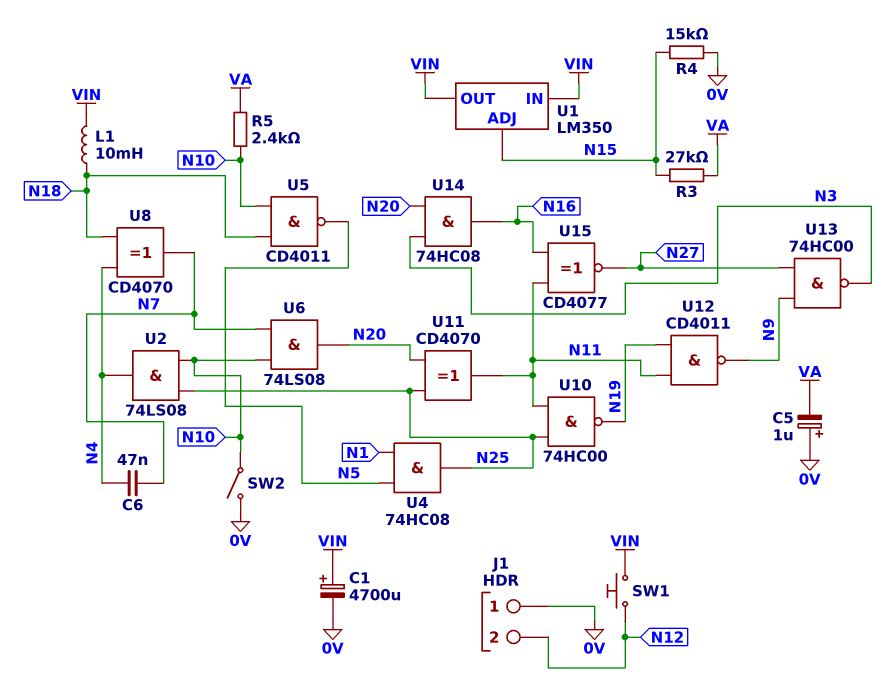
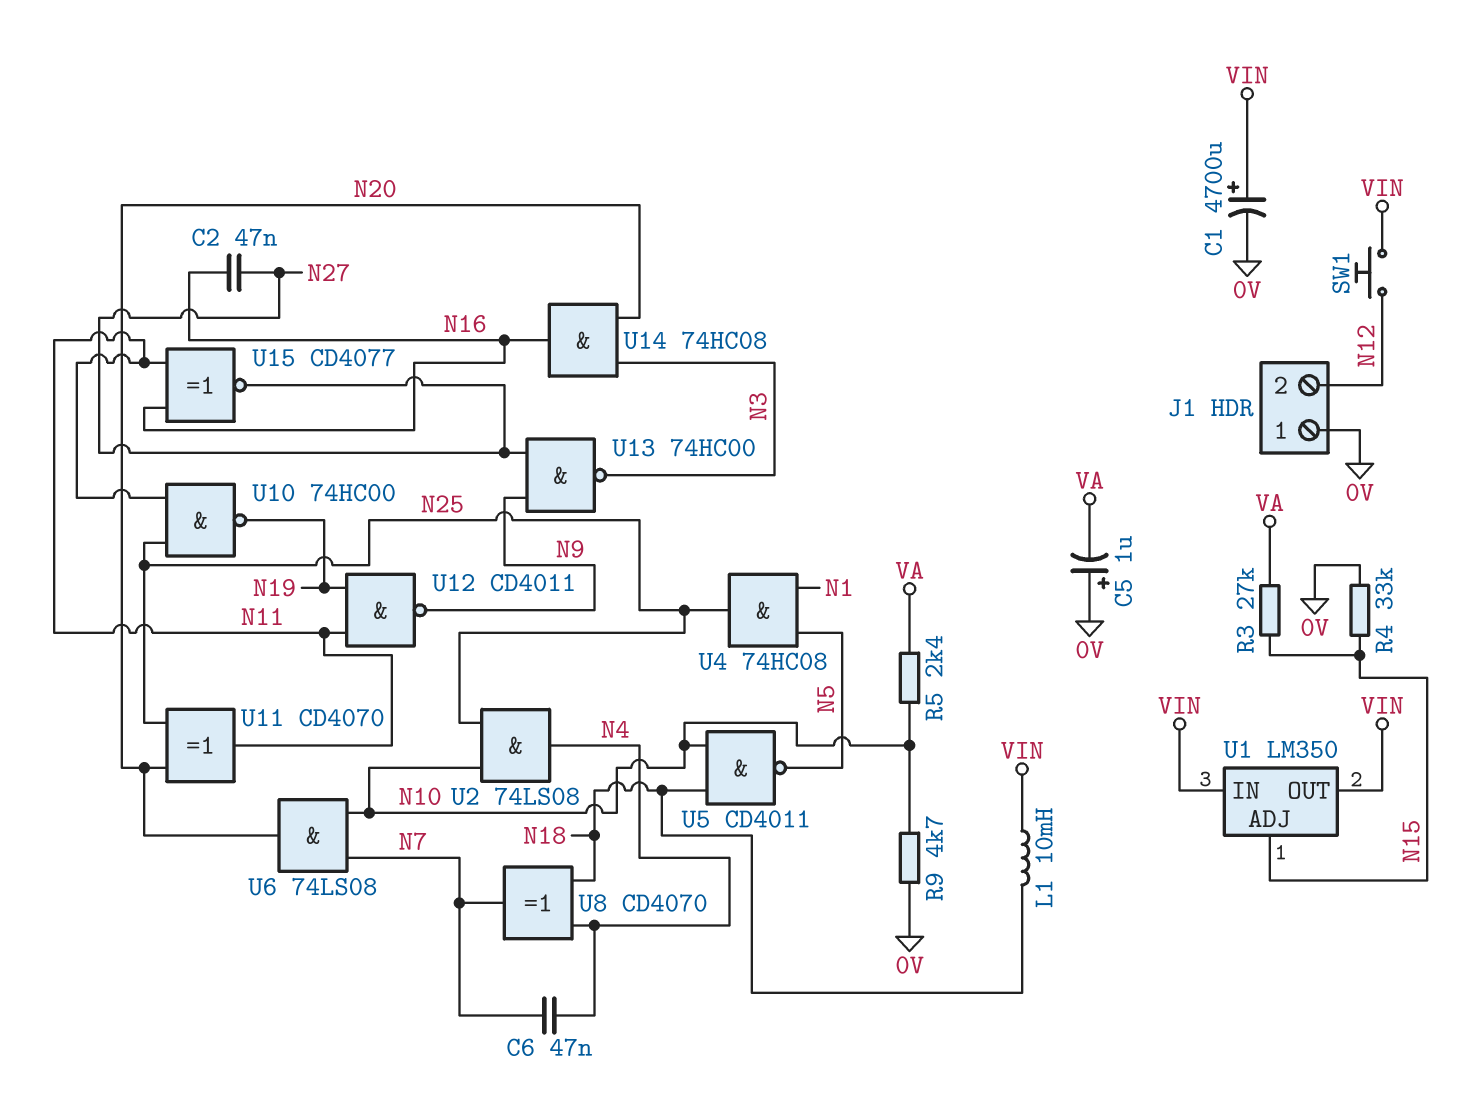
C2: none -> 47nF (N16, N27)
R4: 15k (0V, N15) -> 33k (0V, N15)
R9: none -> 4.7k (0V, N10)
SW2: switch (0V, N10) -> none

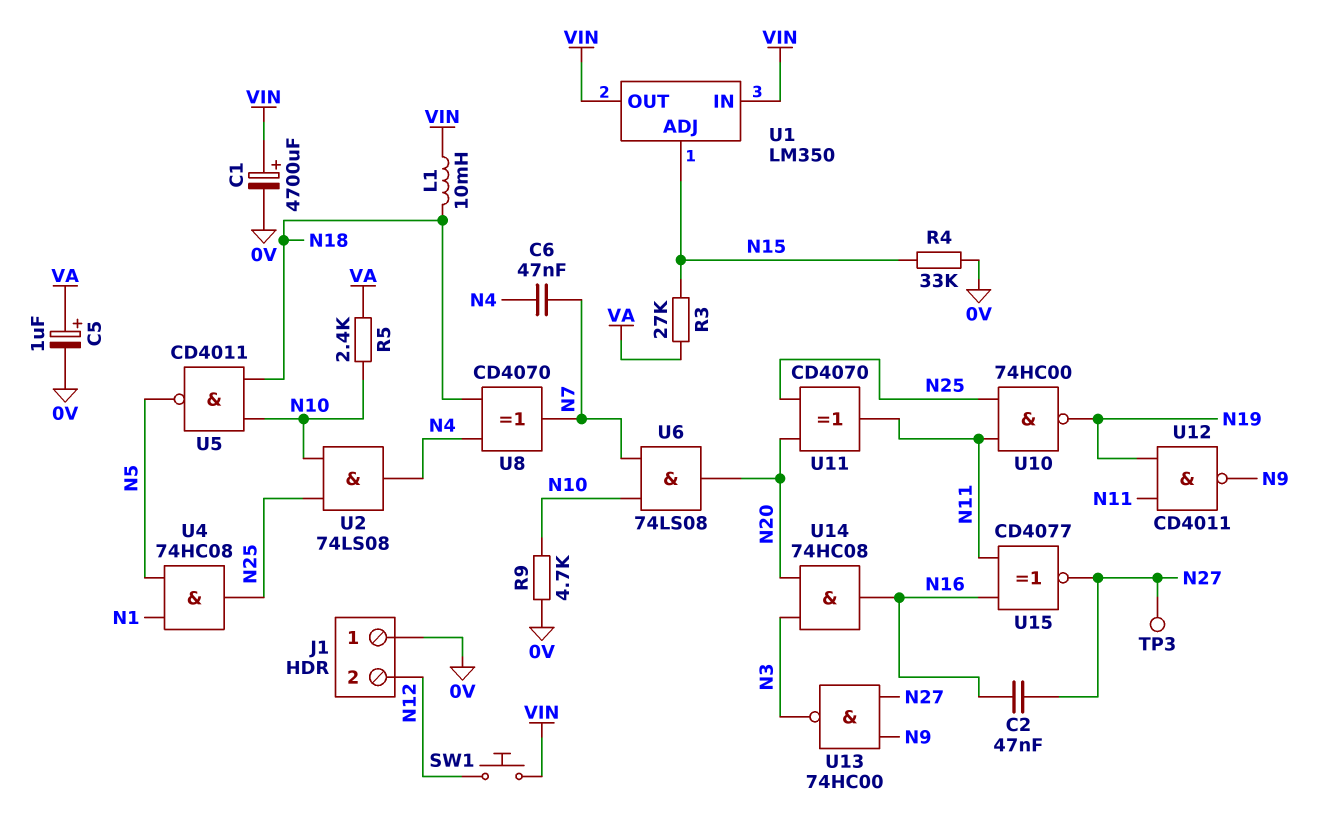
C5: 1uF (plus 0V, minus VA) -> 1uF (plus VA, minus 0V)
TP3: none -> test point (N27)

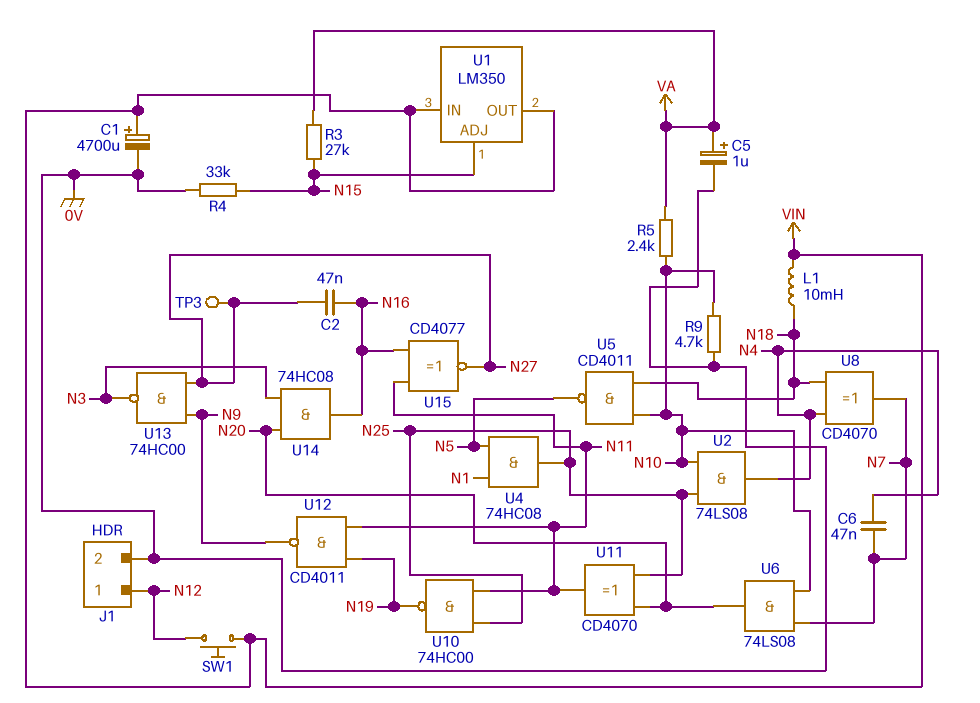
J1 pin 1: 0V -> N12
J1 pin 2: N12 -> 0V

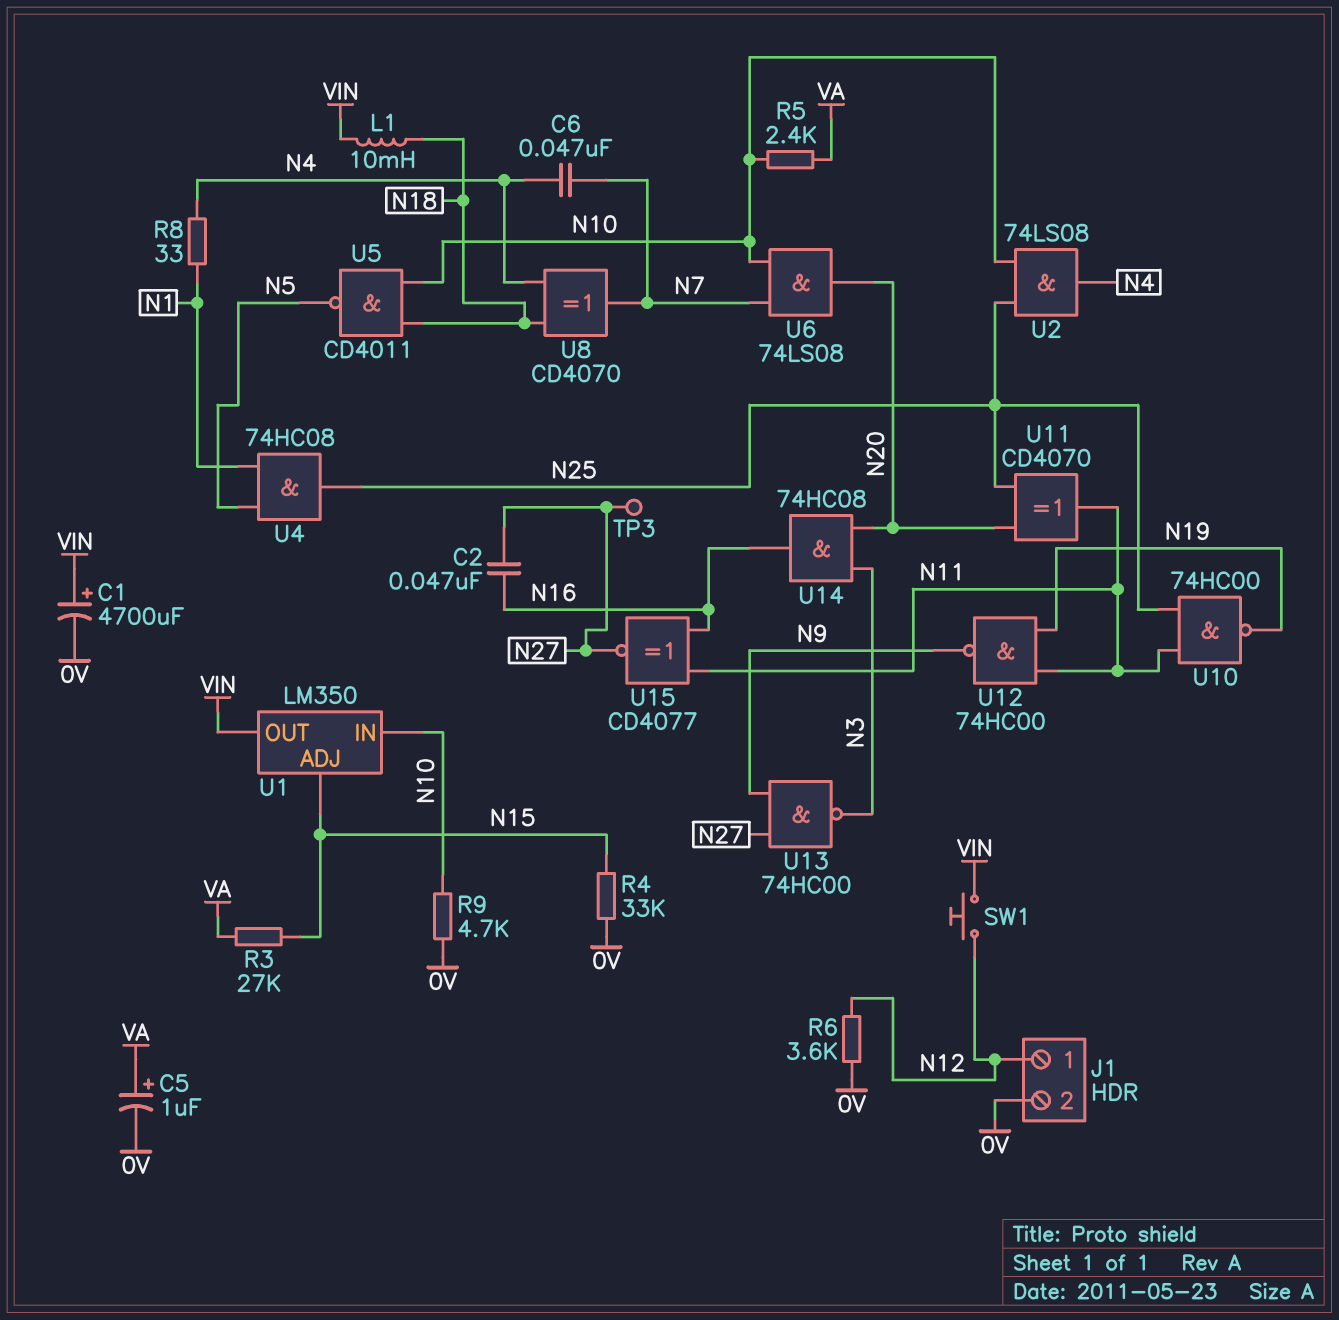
R6: none -> 3.6k (0V, N12)
R8: none -> 33 (N1, N4)
U1 pin IN: VIN -> N10
U12: NAND CD4011 (in N11, in N19, out N9) -> NAND 74HC00 (in N11, in N19, out N9)

